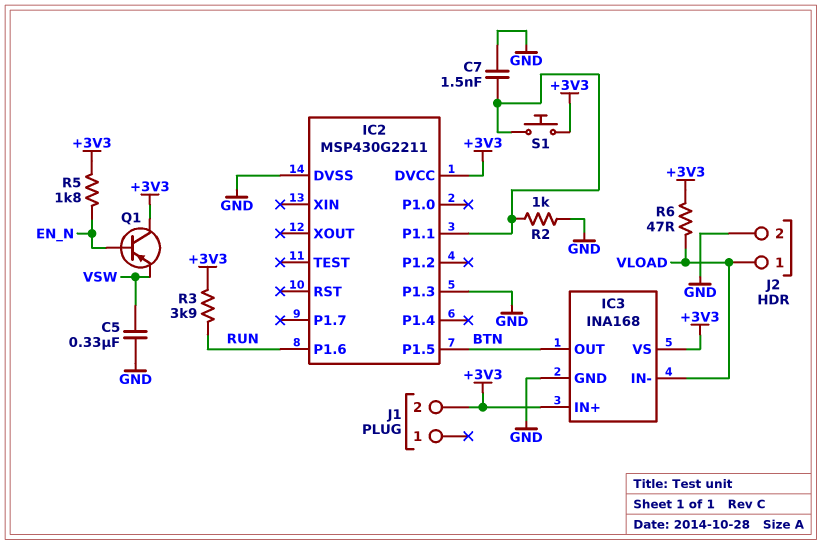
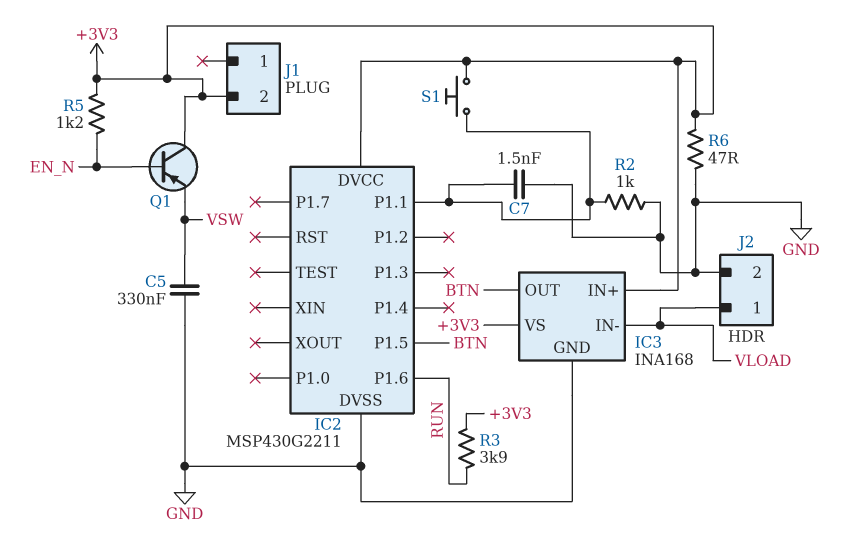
IC2 pin P1.3: GND -> none
R5: 1.8k (+3V3, EN_N) -> 1.2k (+3V3, EN_N)
R6: 47 (+3V3, VLOAD) -> 47 (+3V3, GND)

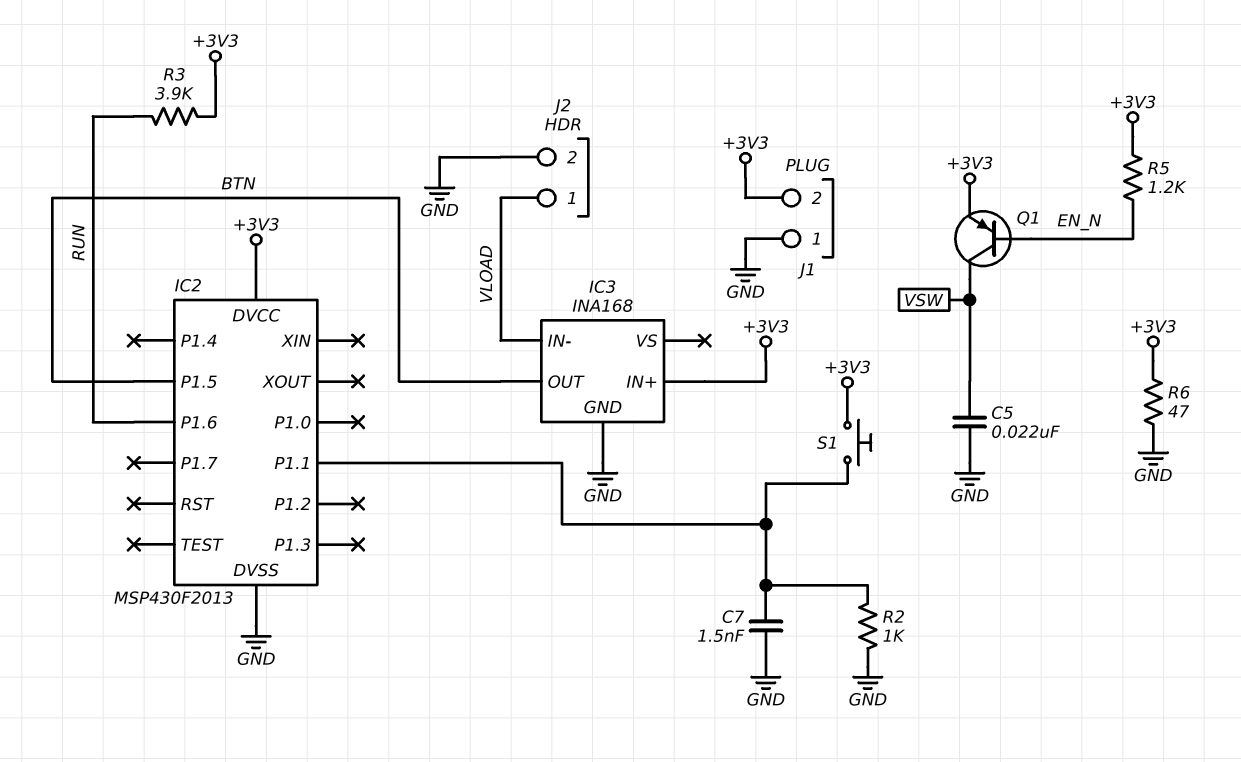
C5: 330nF (GND, VSW) -> 22nF (GND, VSW)
IC2: MSP430G2211 -> MSP430F2013
IC3 pin VS: +3V3 -> none
J1 pin 1: none -> GND
Q1: PNP (B EN_N, C +3V3, E VSW) -> PNP (B EN_N, C VSW, E +3V3)

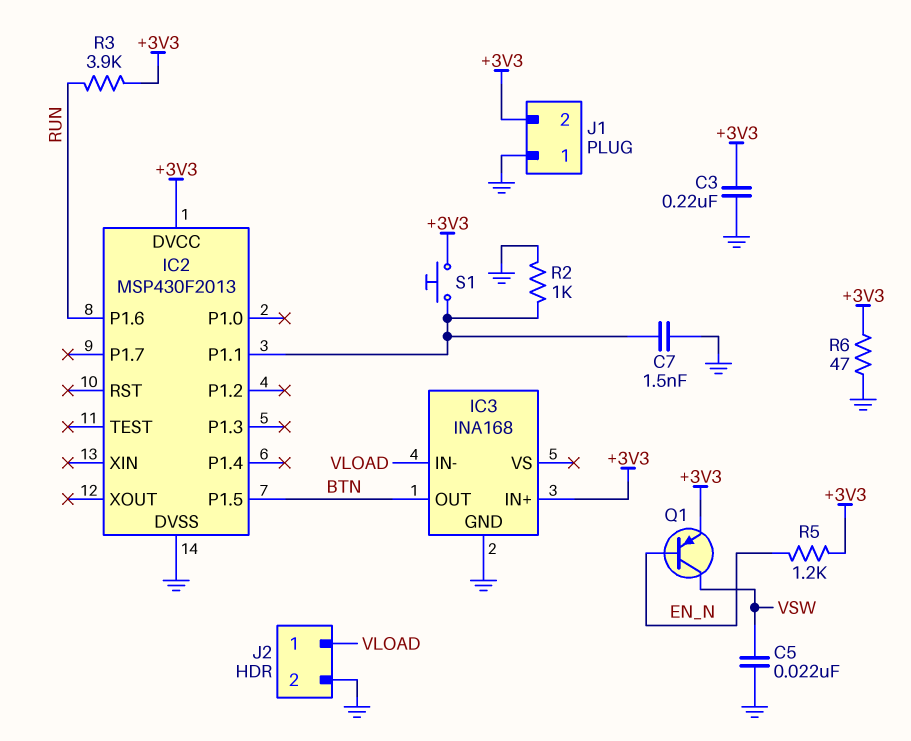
C3: none -> 220nF (+3V3, GND)

